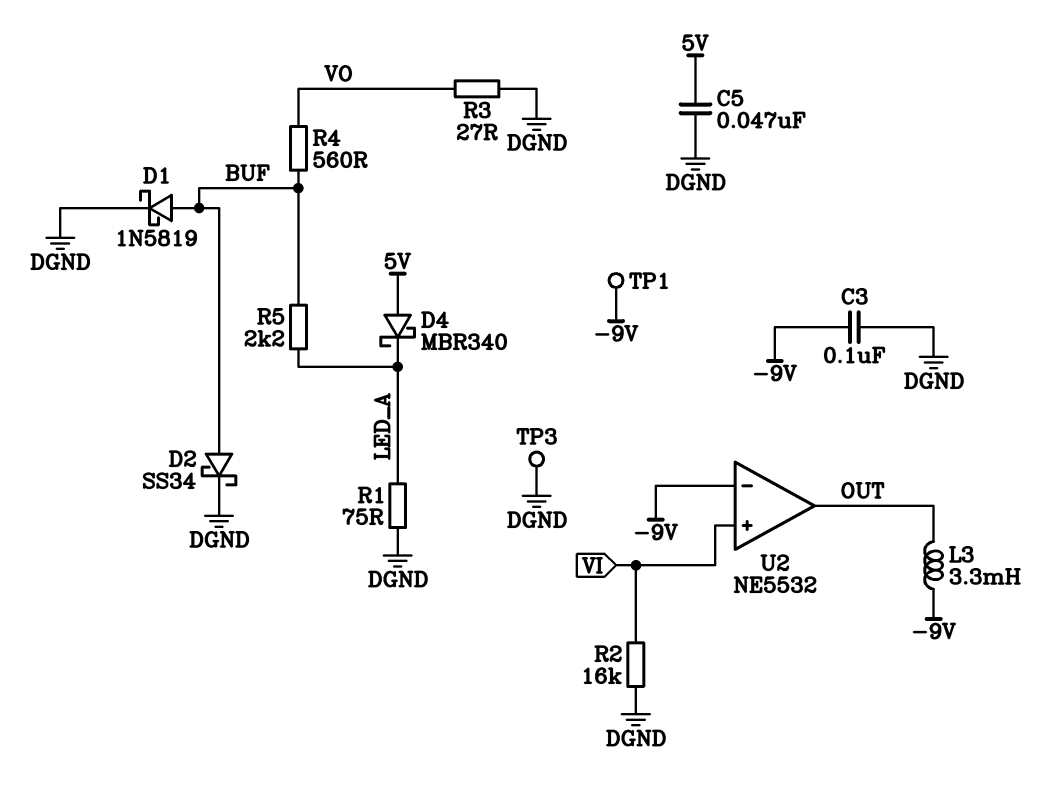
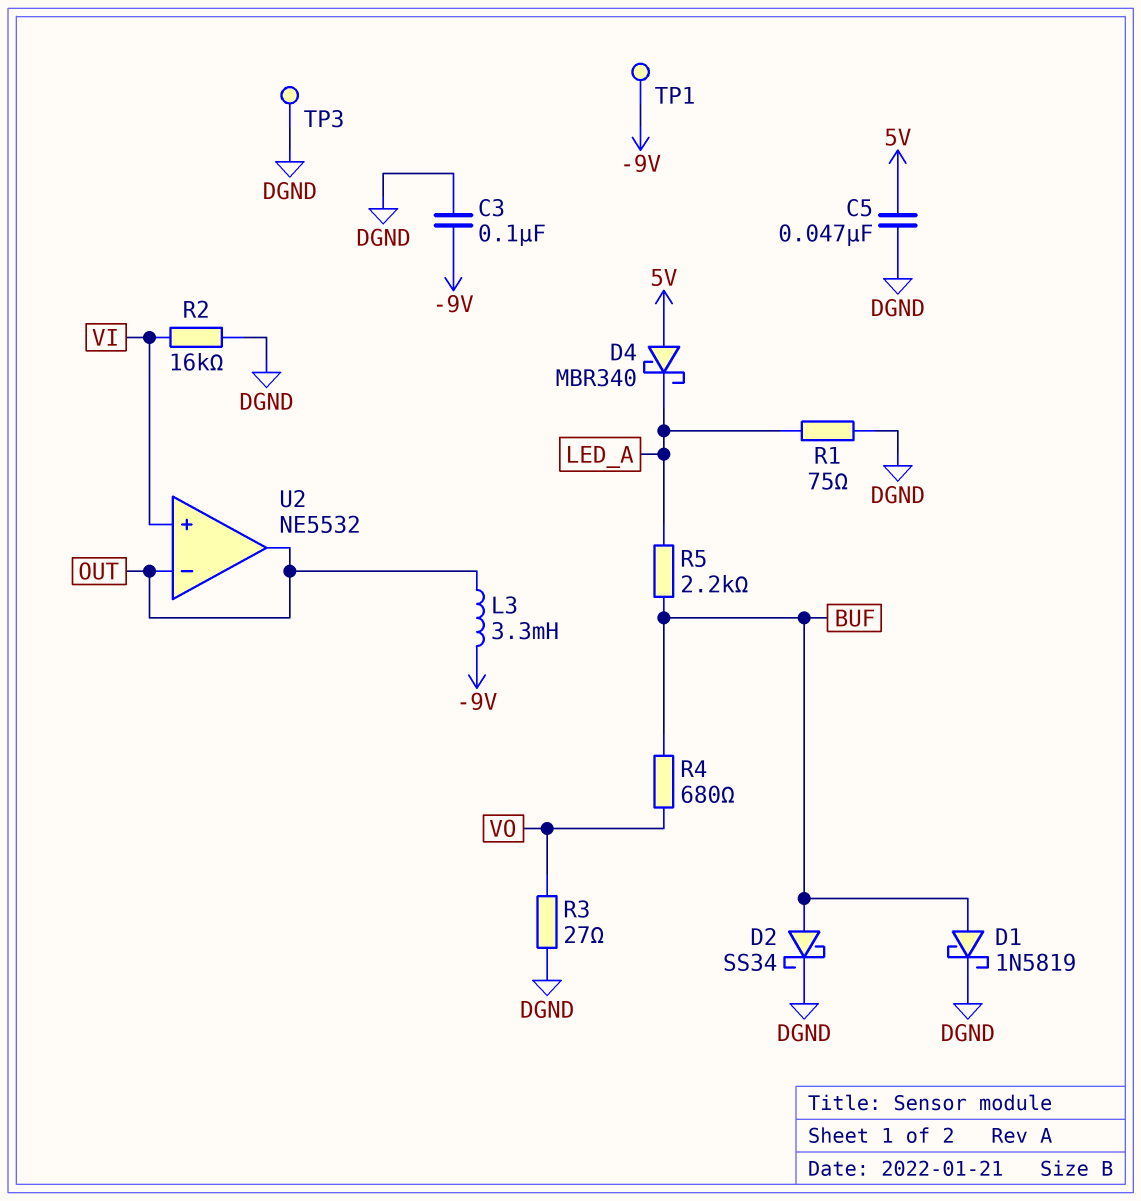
R4: 560 (BUF, VO) -> 680 (BUF, VO)
U2 pin in-: -9V -> OUT

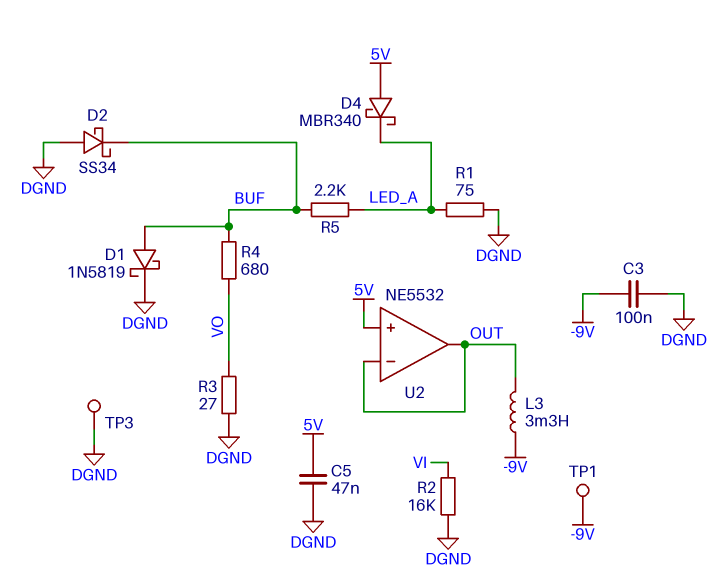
D2: schottky SS34 (A BUF, K DGND) -> schottky SS34 (A DGND, K BUF)
U2 pin in+: VI -> 5V

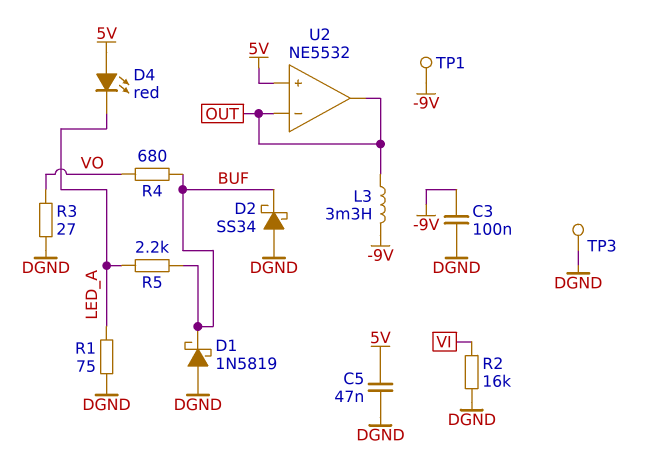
D1: schottky 1N5819 (A BUF, K DGND) -> schottky 1N5819 (A DGND, K BUF)
D4: schottky MBR340 (A 5V, K LED_A) -> LED red (A 5V, K LED_A)

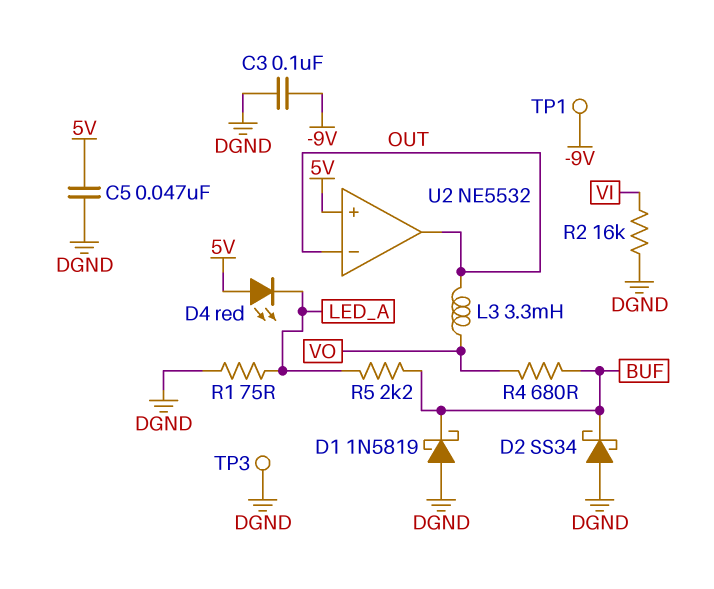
L3: 3.3mH (-9V, OUT) -> 3.3mH (OUT, VO)
R3: 27 (DGND, VO) -> none

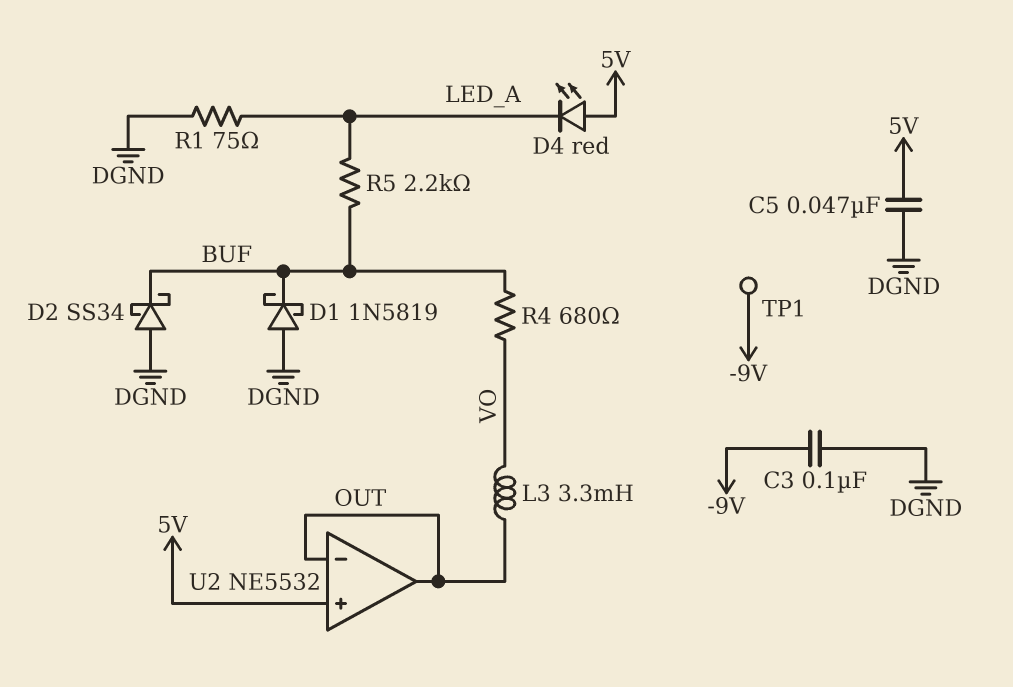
R2: 16k (DGND, VI) -> none
TP3: test point (DGND) -> none

